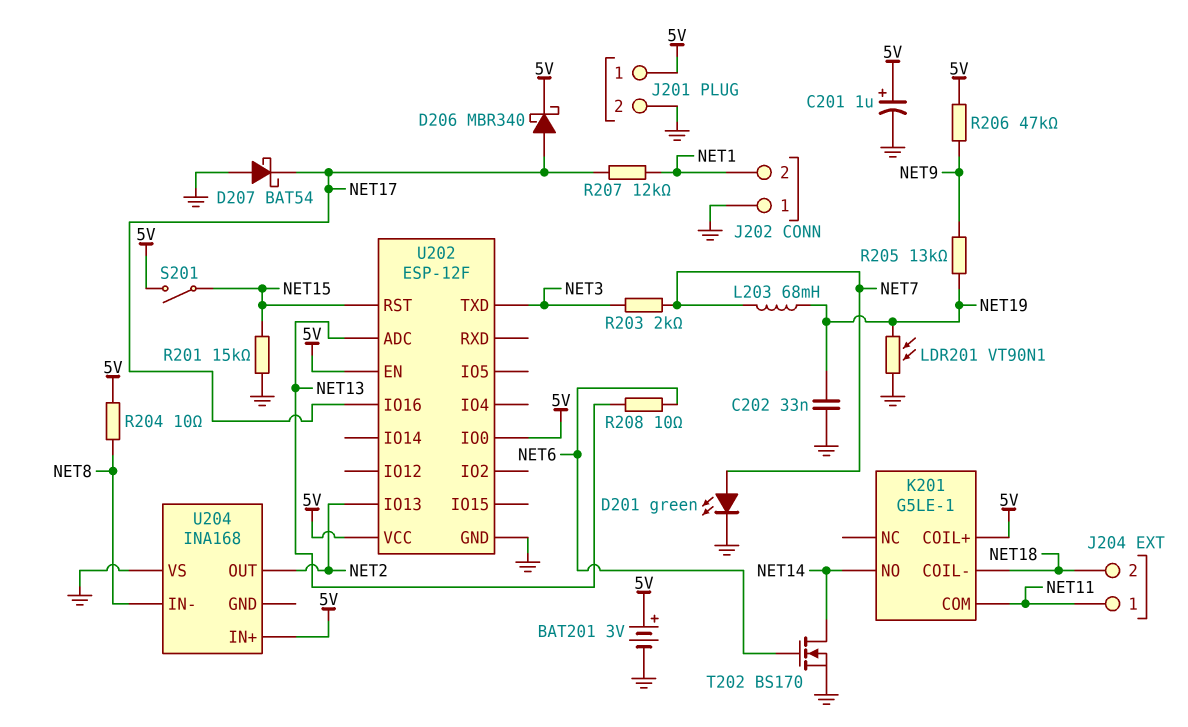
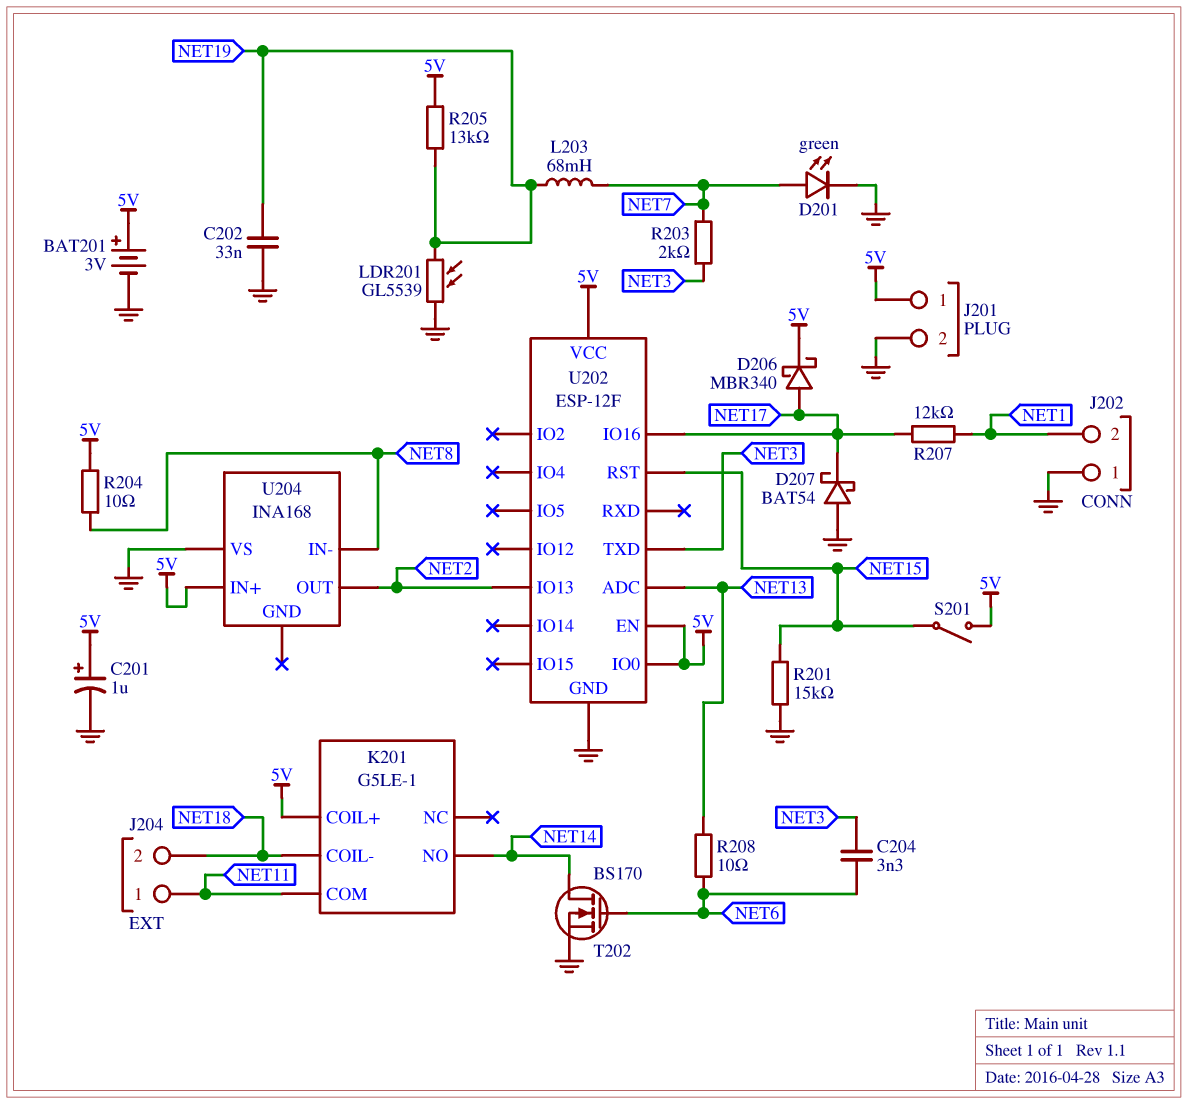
C204: none -> 3.3nF (NET3, NET6)
LDR201: VT90N1 (GND, NET19) -> GL5539 (GND, NET19)
R205: 13k (NET9, NET19) -> 13k (5V, NET19)
R206: 47k (5V, NET9) -> none

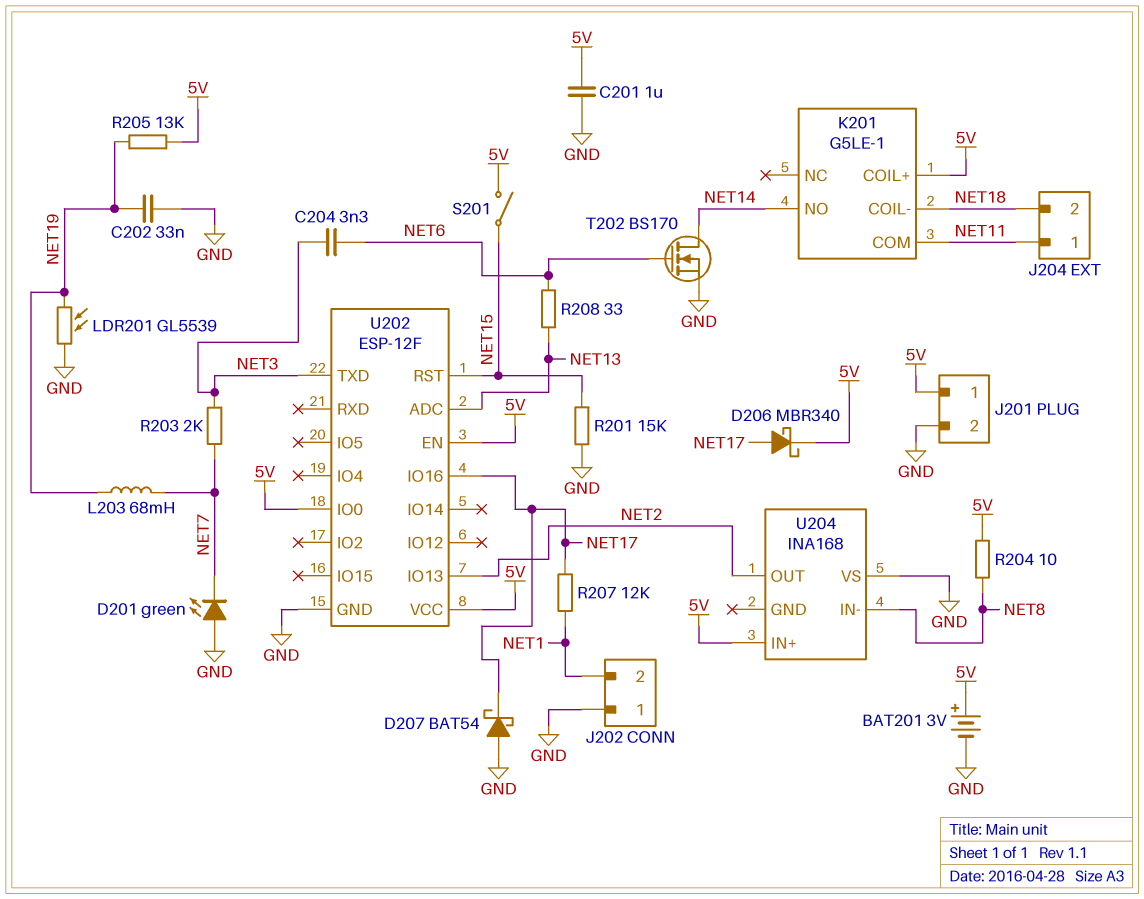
C201: 1uF (plus 5V, minus GND) -> 1uF (5V, GND)
D201: LED green (A NET7, K GND) -> LED green (A GND, K NET7)
R208: 10 (NET6, NET13) -> 33 (NET6, NET13)

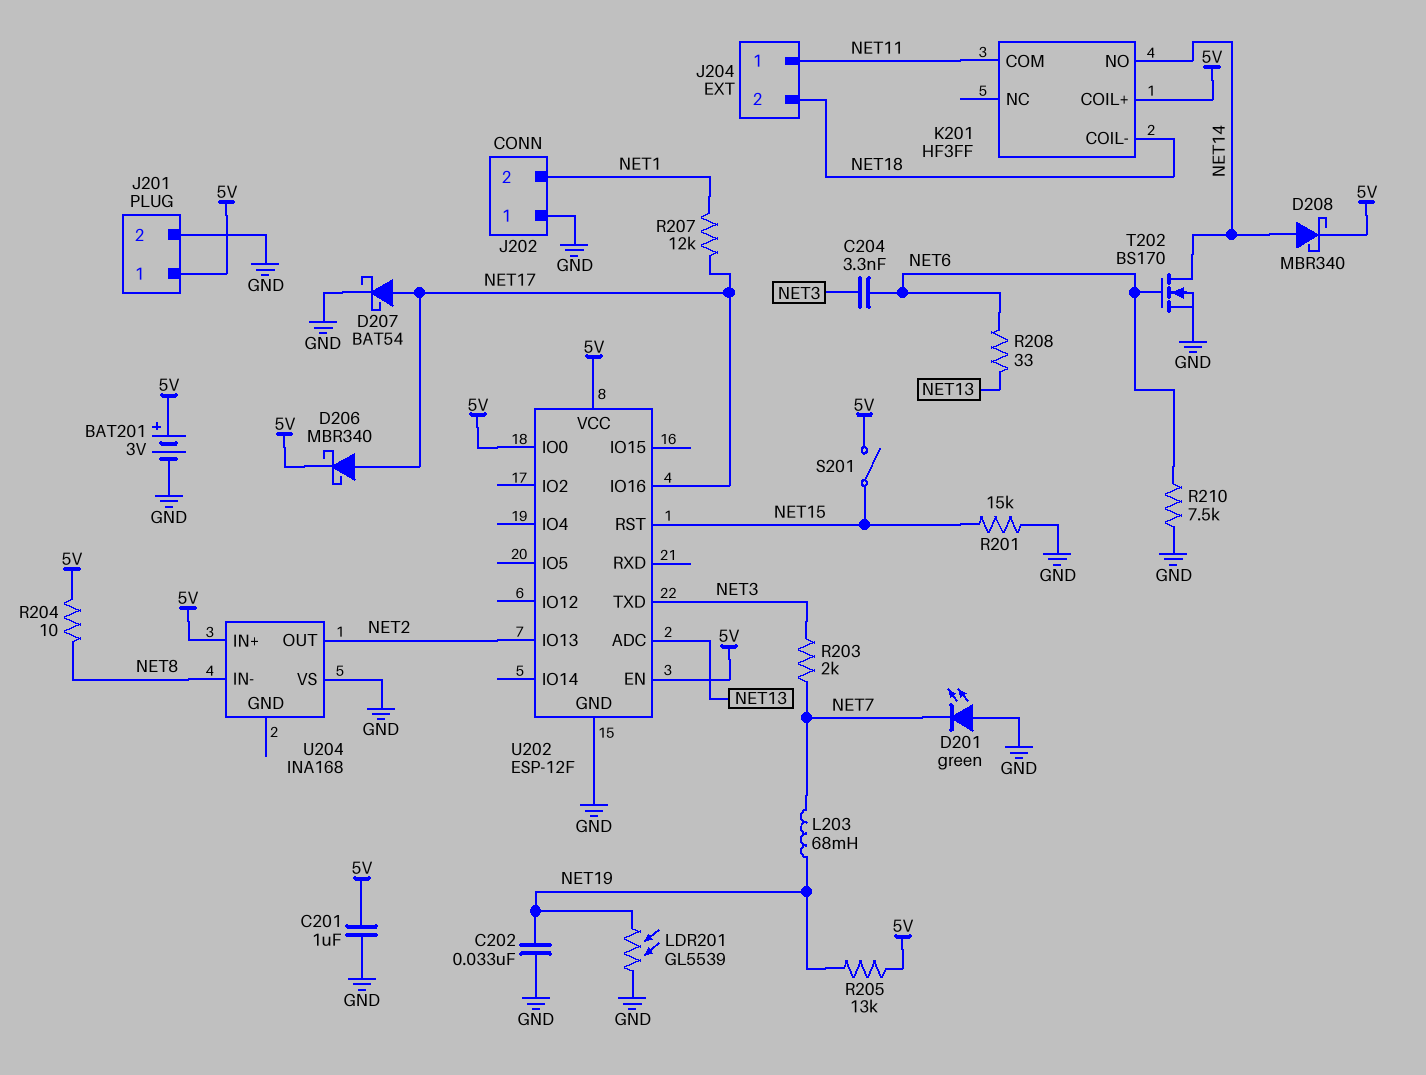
D207: schottky BAT54 (A GND, K NET17) -> schottky BAT54 (A NET17, K GND)
D208: none -> schottky MBR340 (A NET14, K 5V)
K201: G5LE-1 -> HF3FF
R210: none -> 7.5k (GND, NET6)

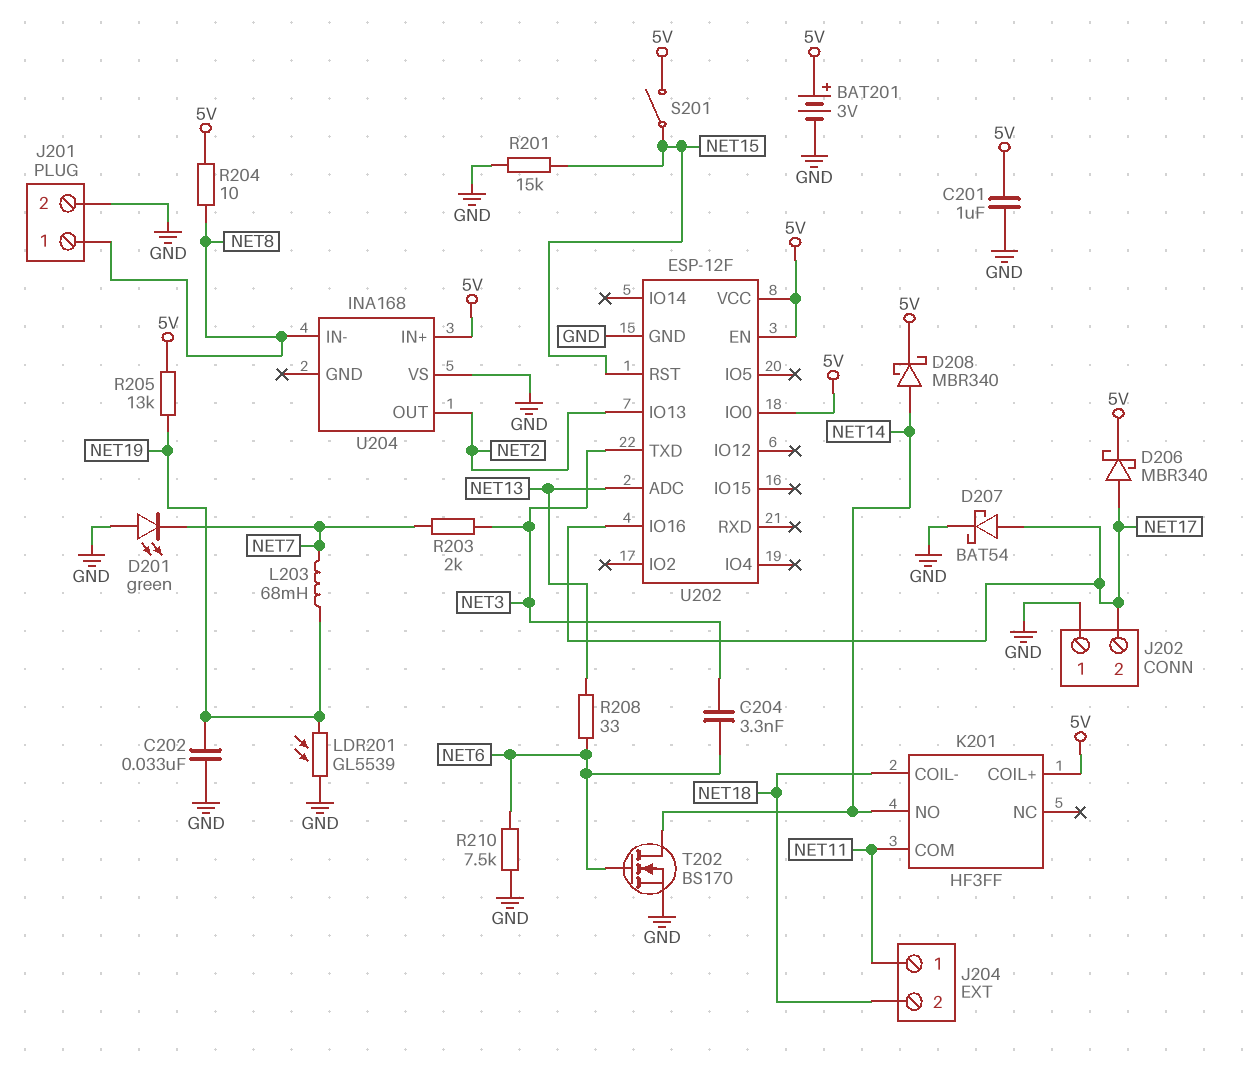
J201 pin 1: 5V -> NET8
J202 pin 2: NET1 -> NET17
R207: 12k (NET1, NET17) -> none

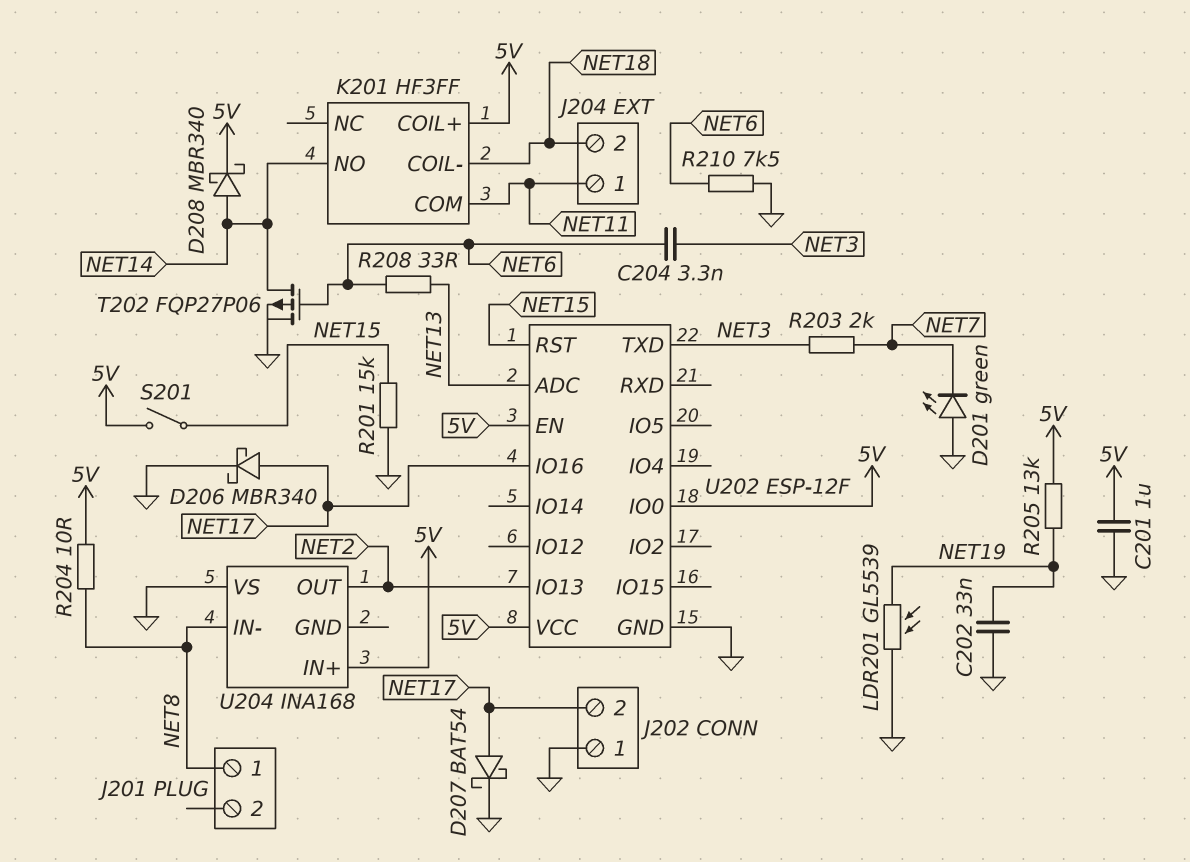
BAT201: 3V (plus 5V, minus GND) -> none
D206: schottky MBR340 (A NET17, K 5V) -> schottky MBR340 (A NET17, K GND)
J201 pin 2: GND -> none
L203: 68mH (NET7, NET19) -> none
T202: NMOS BS170 (G NET6, D NET14, S GND) -> PMOS FQP27P06 (G NET6, D NET14, S GND)

